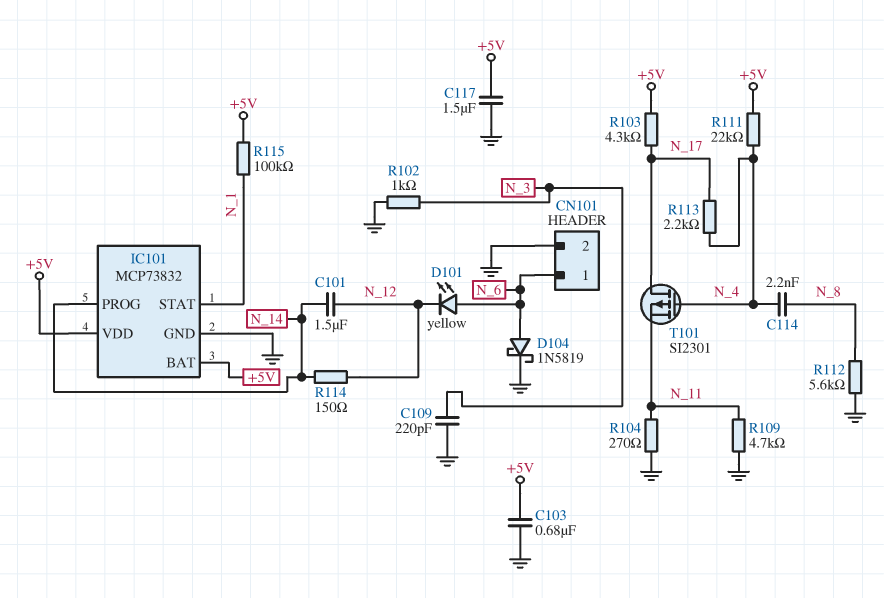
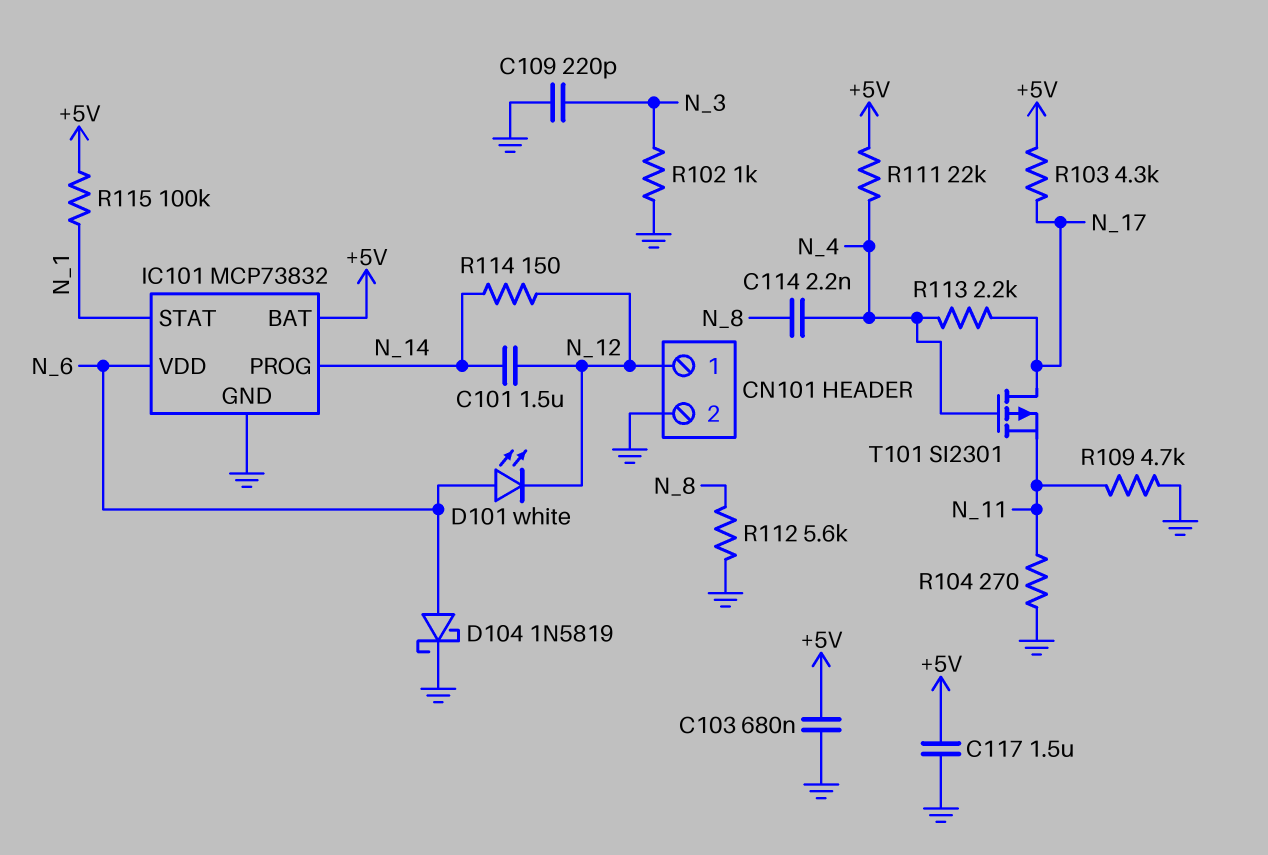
CN101 pin 1: N_6 -> N_12
D101: LED yellow (A N_6, K N_12) -> LED white (A N_6, K N_12)
IC101 pin VDD: +5V -> N_6

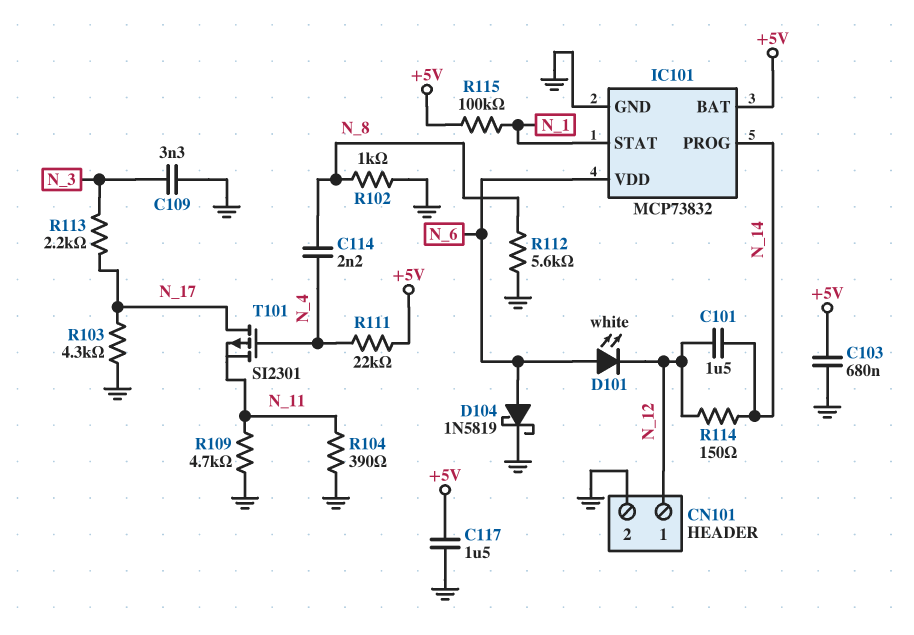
C109: 220pF (GND, N_3) -> 3.3nF (GND, N_3)
R102: 1k (GND, N_3) -> 1k (GND, N_8)
R103: 4.3k (+5V, N_17) -> 4.3k (GND, N_17)
R104: 270 (GND, N_11) -> 390 (GND, N_11)
R113: 2.2k (N_4, N_17) -> 2.2k (N_3, N_17)

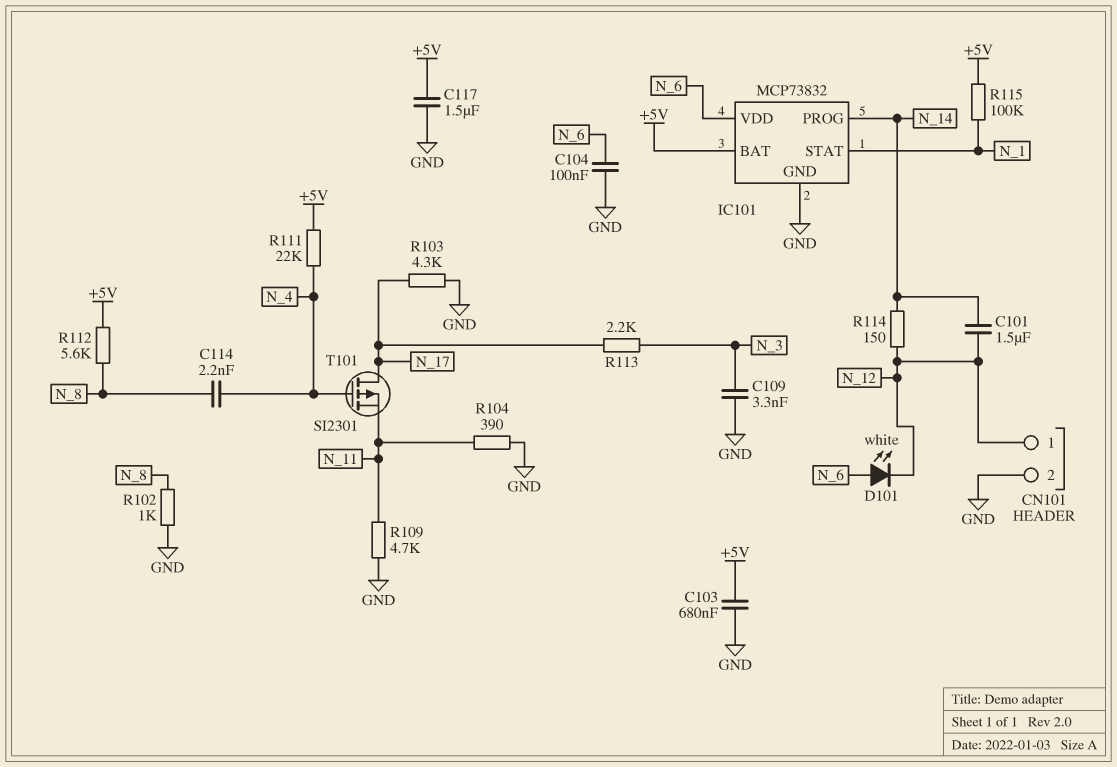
C104: none -> 100nF (GND, N_6)
D104: schottky 1N5819 (A N_6, K GND) -> none
R112: 5.6k (GND, N_8) -> 5.6k (+5V, N_8)

